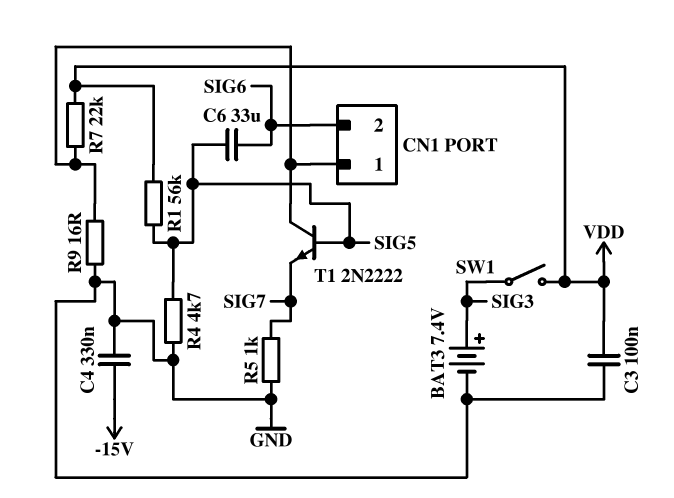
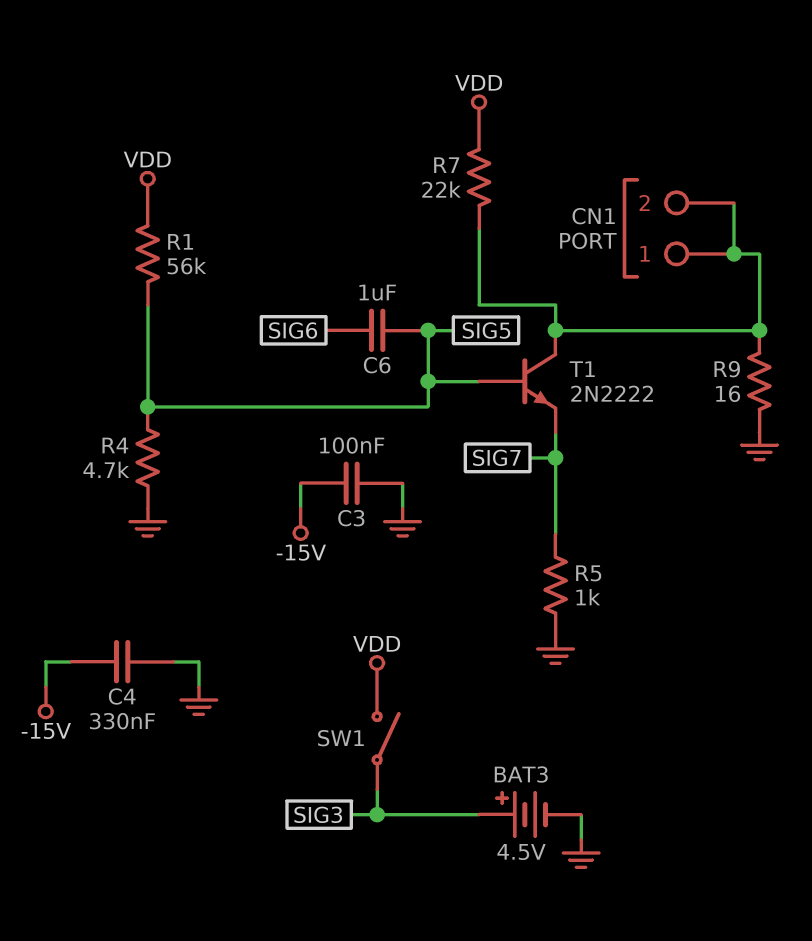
BAT3: 7.4V (plus SIG3, minus GND) -> 4.5V (plus SIG3, minus GND)
C3: 100nF (GND, VDD) -> 100nF (-15V, GND)
C6: 33uF (SIG5, SIG6) -> 1uF (SIG5, SIG6)
CN1 pin 2: SIG6 -> CN1/1

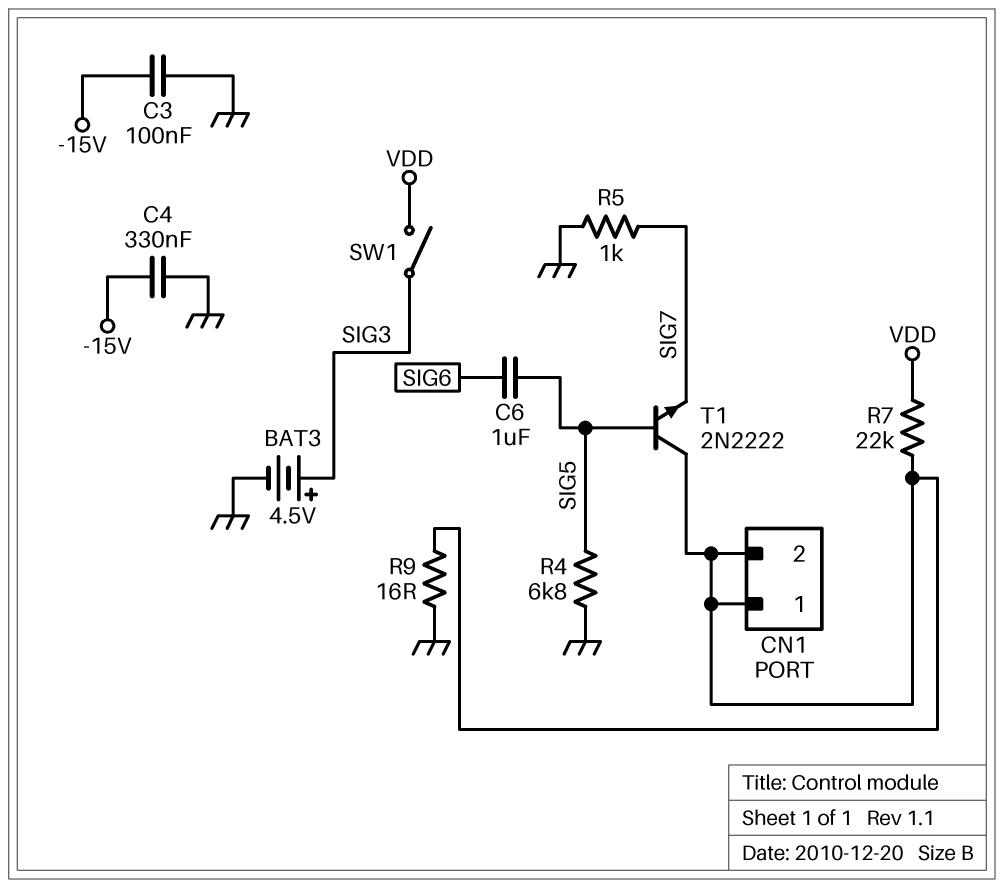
R1: 56k (SIG5, VDD) -> none
R4: 4.7k (GND, SIG5) -> 6.8k (GND, SIG5)

